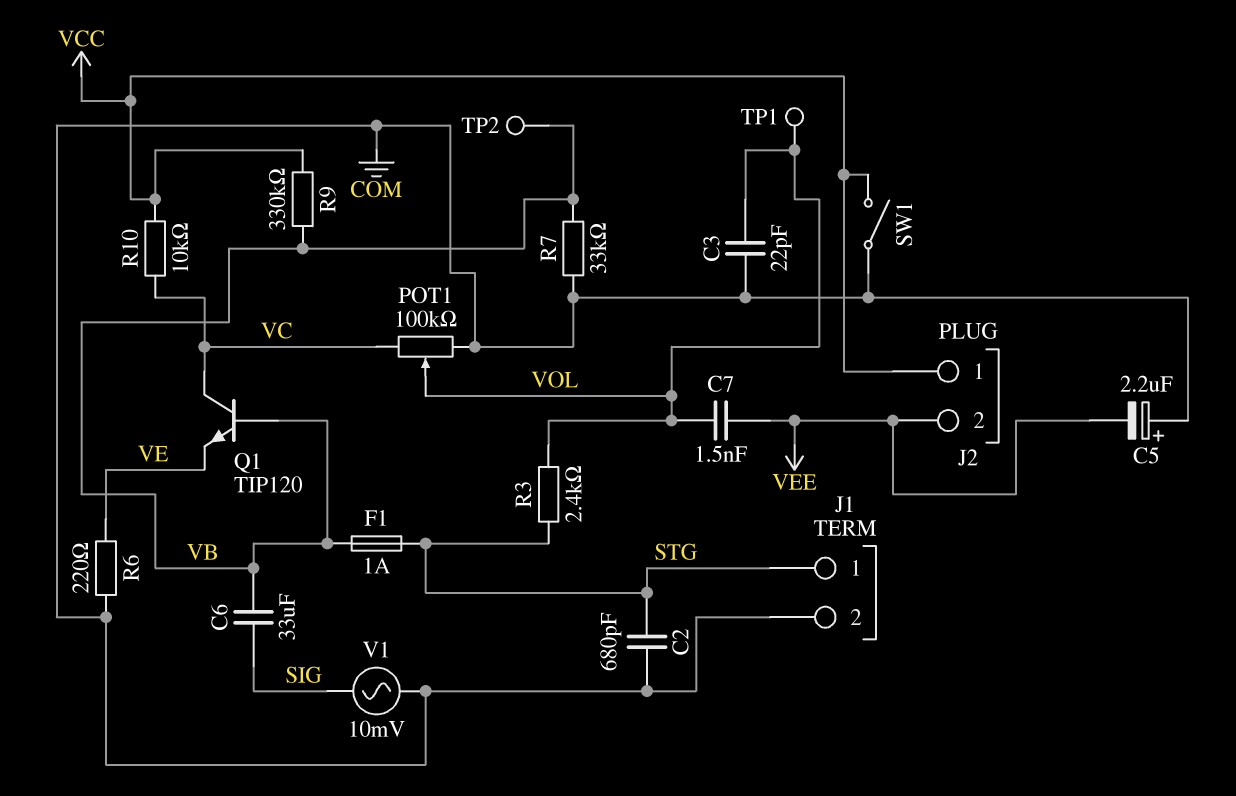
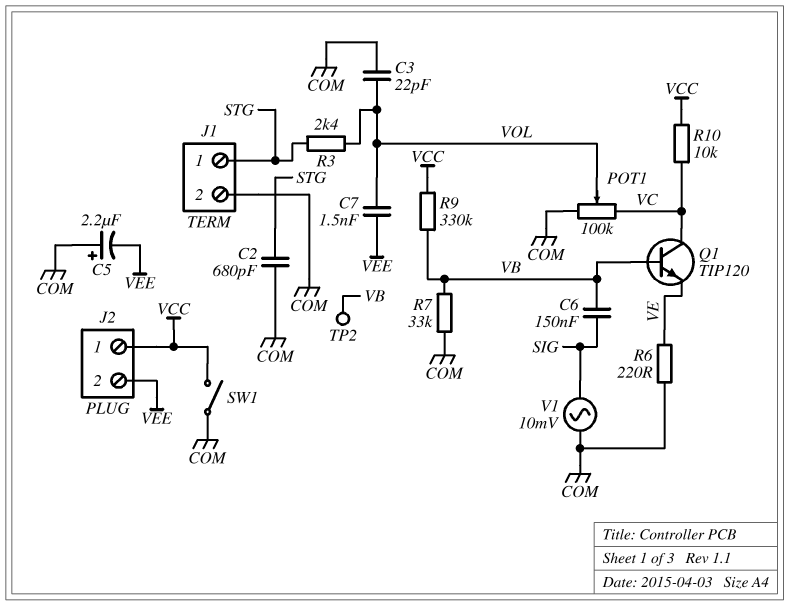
C6: 33uF (SIG, VB) -> 150nF (SIG, VB)
F1: 1A (STG, VB) -> none
TP1: test point (VOL) -> none

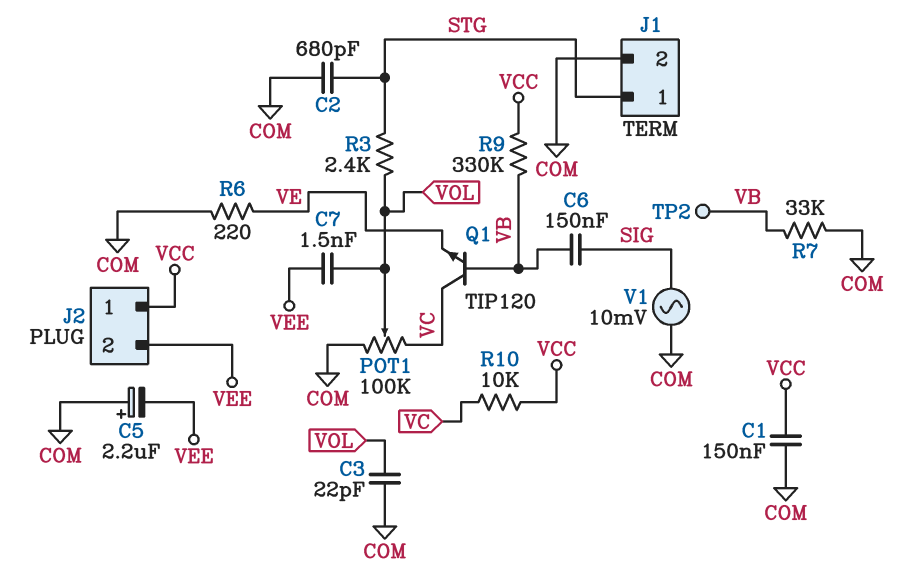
C1: none -> 150nF (COM, VCC)
SW1: switch (COM, VCC) -> none

